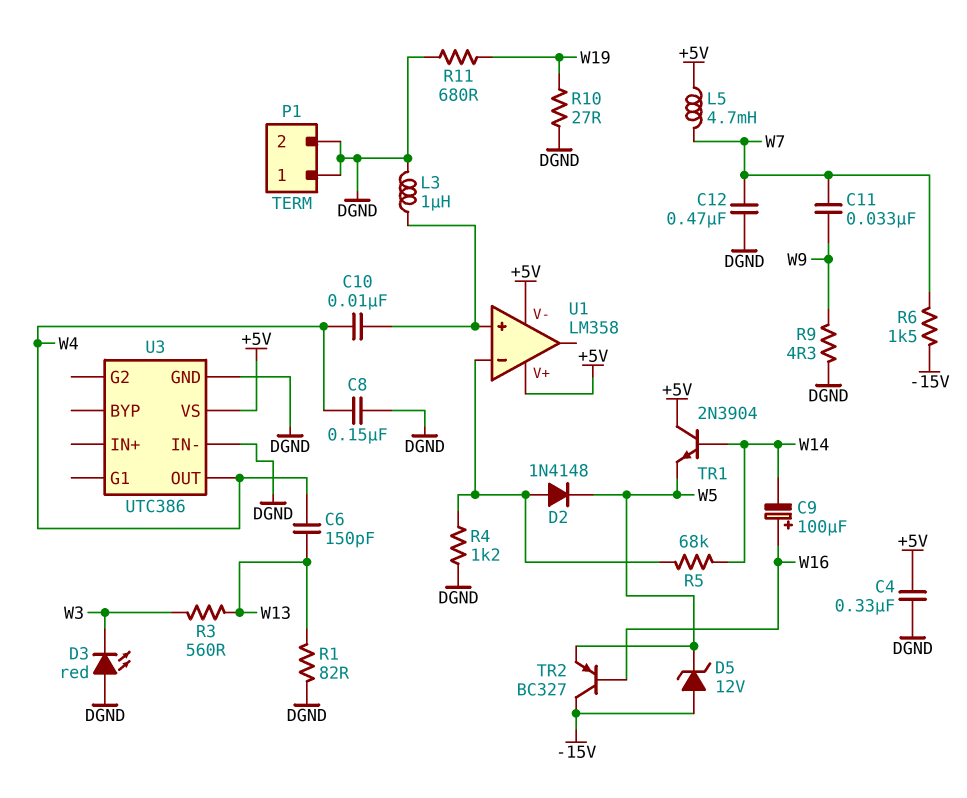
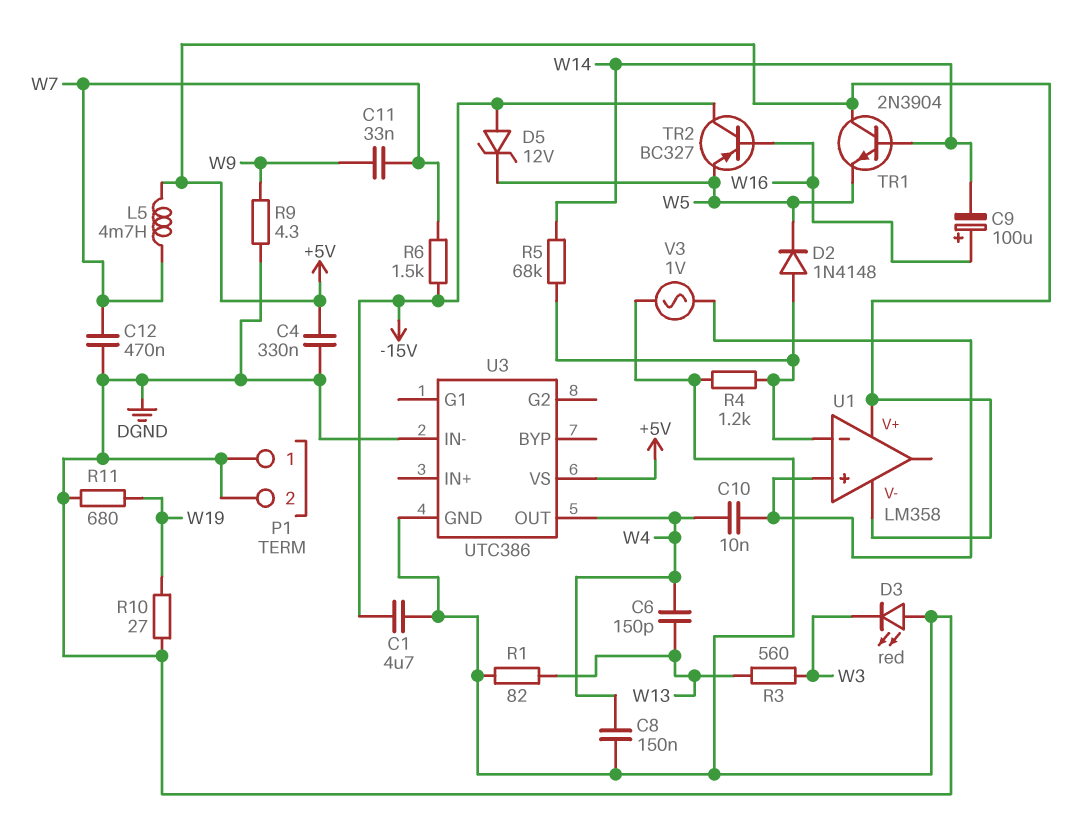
C1: none -> 4.7uF (-15V, DGND)
L3: 1uH (DGND, U1/in+) -> none
V3: none -> AC 1V (DGND, U1/in+)

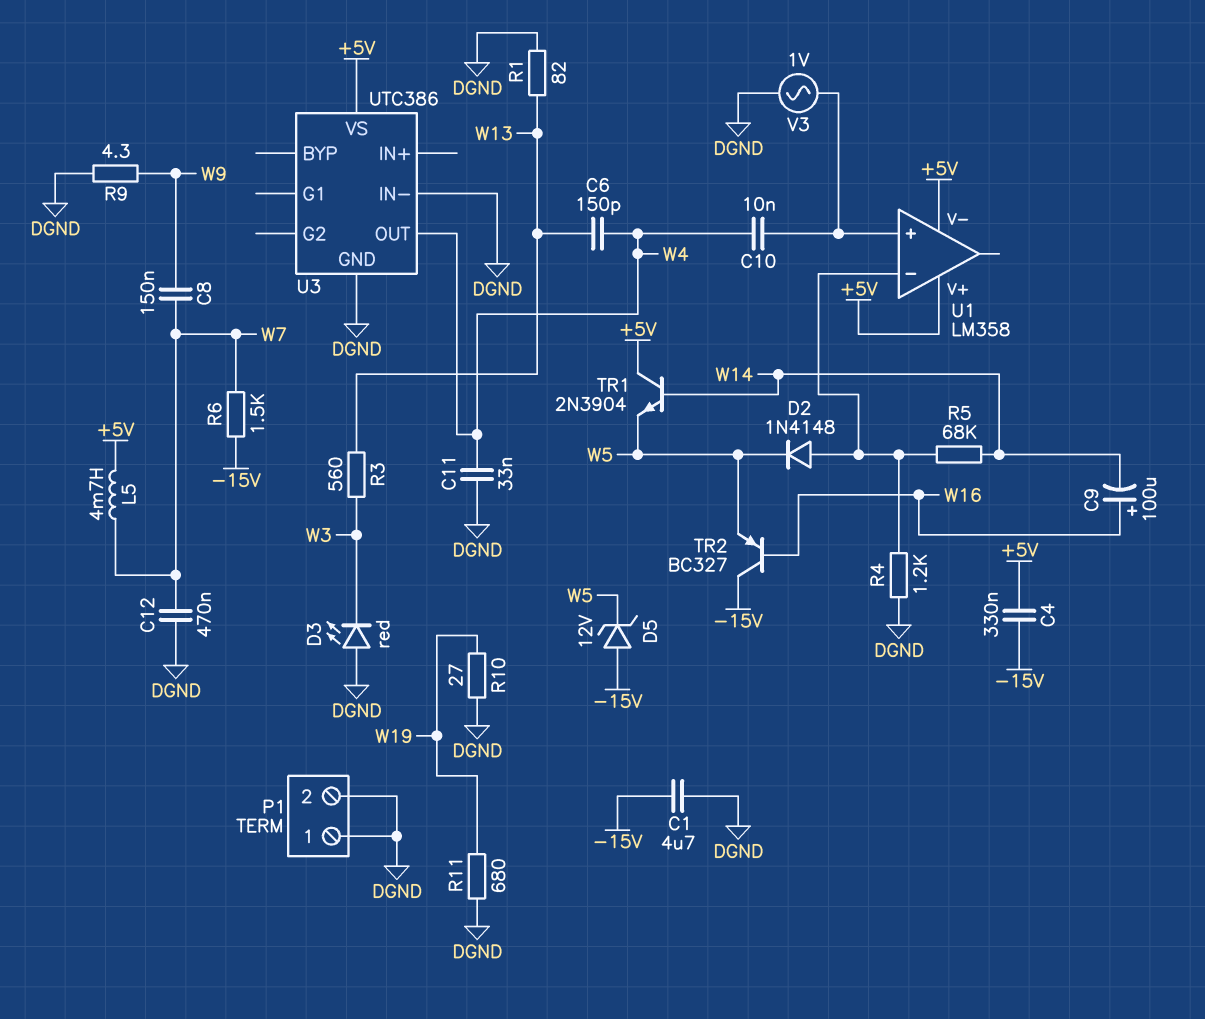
C4: 330nF (+5V, DGND) -> 330nF (+5V, -15V)
C8: 150nF (DGND, W4) -> 150nF (W7, W9)
C11: 33nF (W7, W9) -> 33nF (DGND, W4)

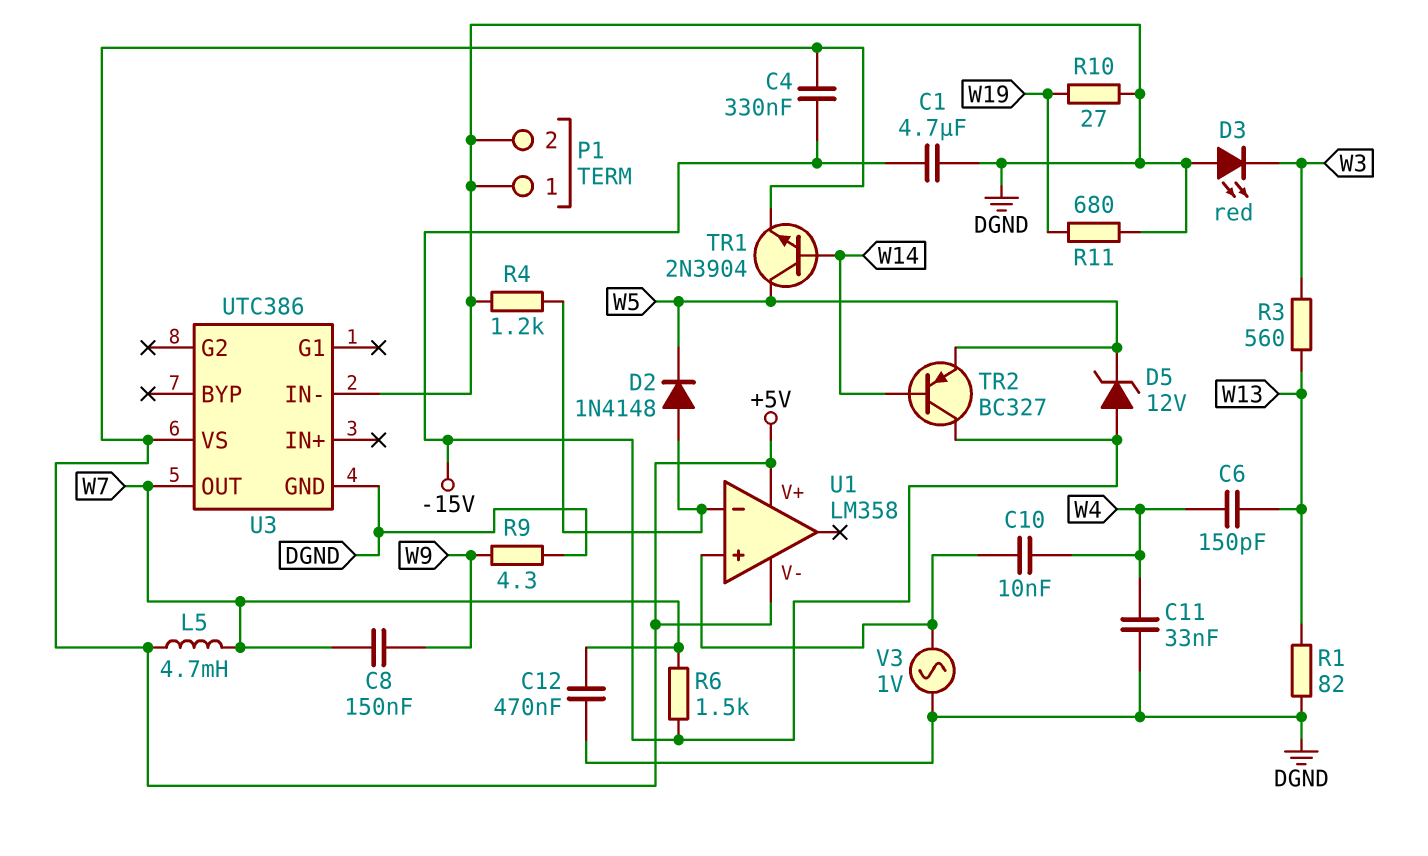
C9: 100uF (plus W16, minus W14) -> none
R5: 68k (U1/in-, W14) -> none
TR1: NPN 2N3904 (B W14, C +5V, E W5) -> NPN 2N3904 (B W14, C W5, E +5V)
TR2: PNP BC327 (B W16, C -15V, E W5) -> PNP BC327 (B W14, C -15V, E W5)
U3 pin OUT: W4 -> W7

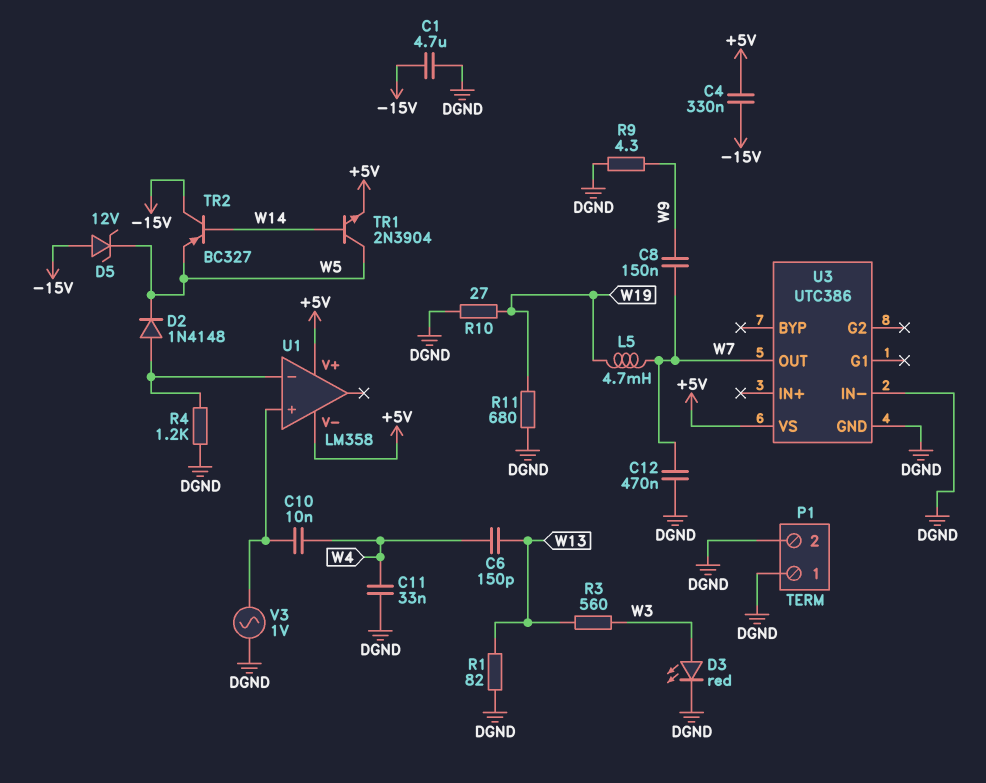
D3: LED red (A DGND, K W3) -> LED red (A W3, K DGND)
L5: 4.7mH (+5V, W7) -> 4.7mH (W7, W19)
R6: 1.5k (-15V, W7) -> none

